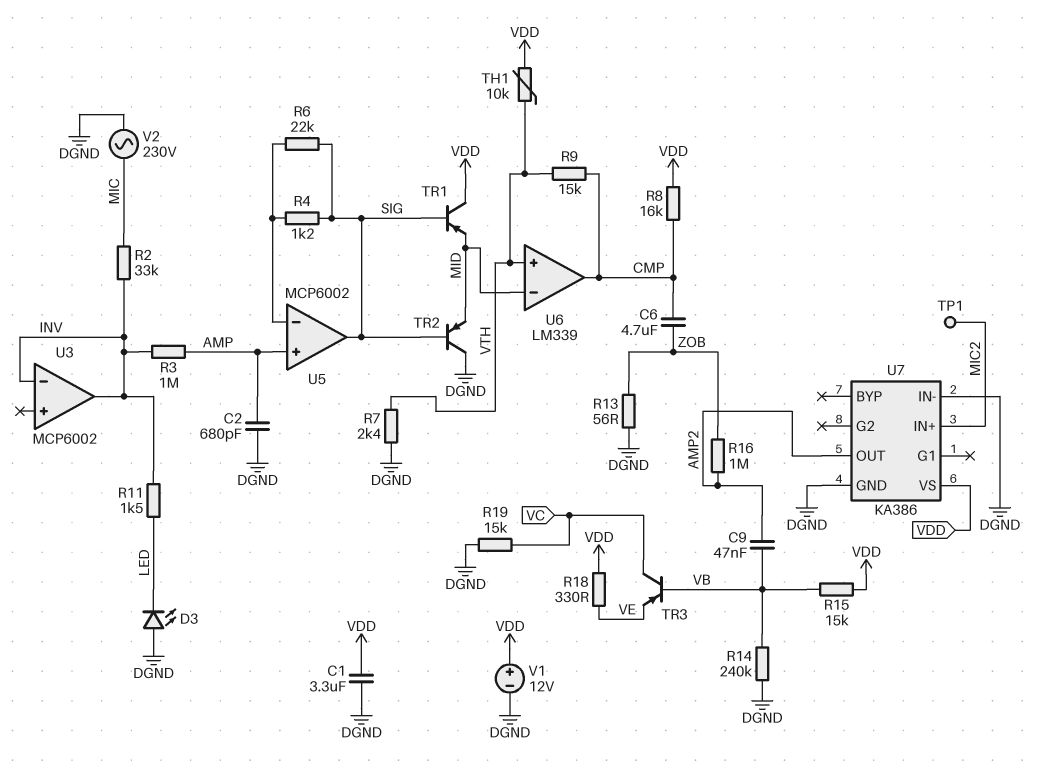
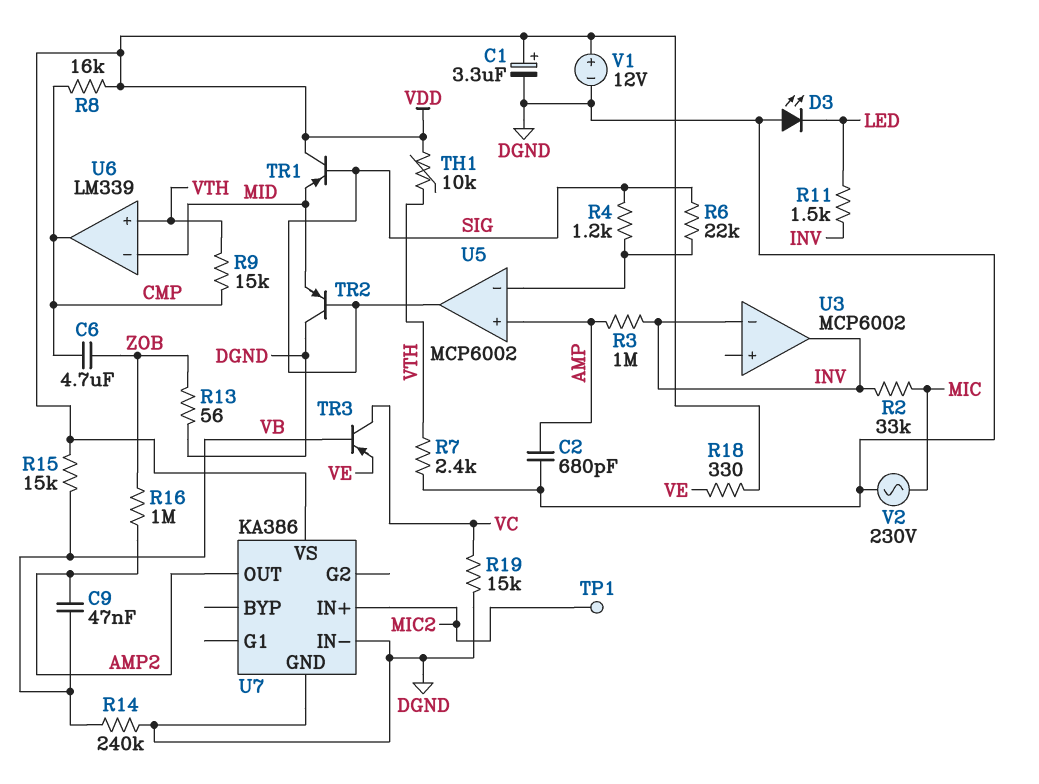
C1: 3.3uF (DGND, VDD) -> 3.3uF (plus VDD, minus DGND)

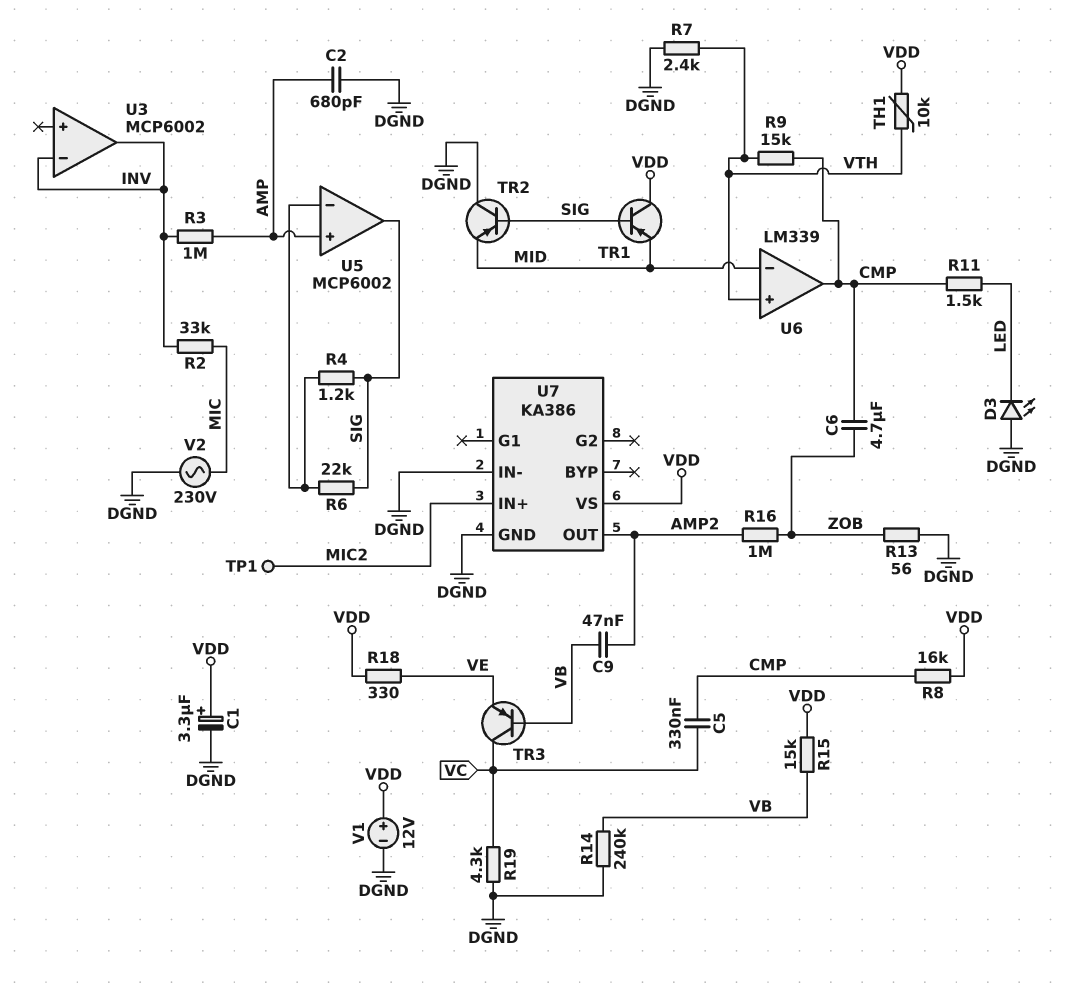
C5: none -> 330nF (CMP, VC)
R11: 1.5k (INV, LED) -> 1.5k (CMP, LED)
R19: 15k (DGND, VC) -> 4.3k (DGND, VC)

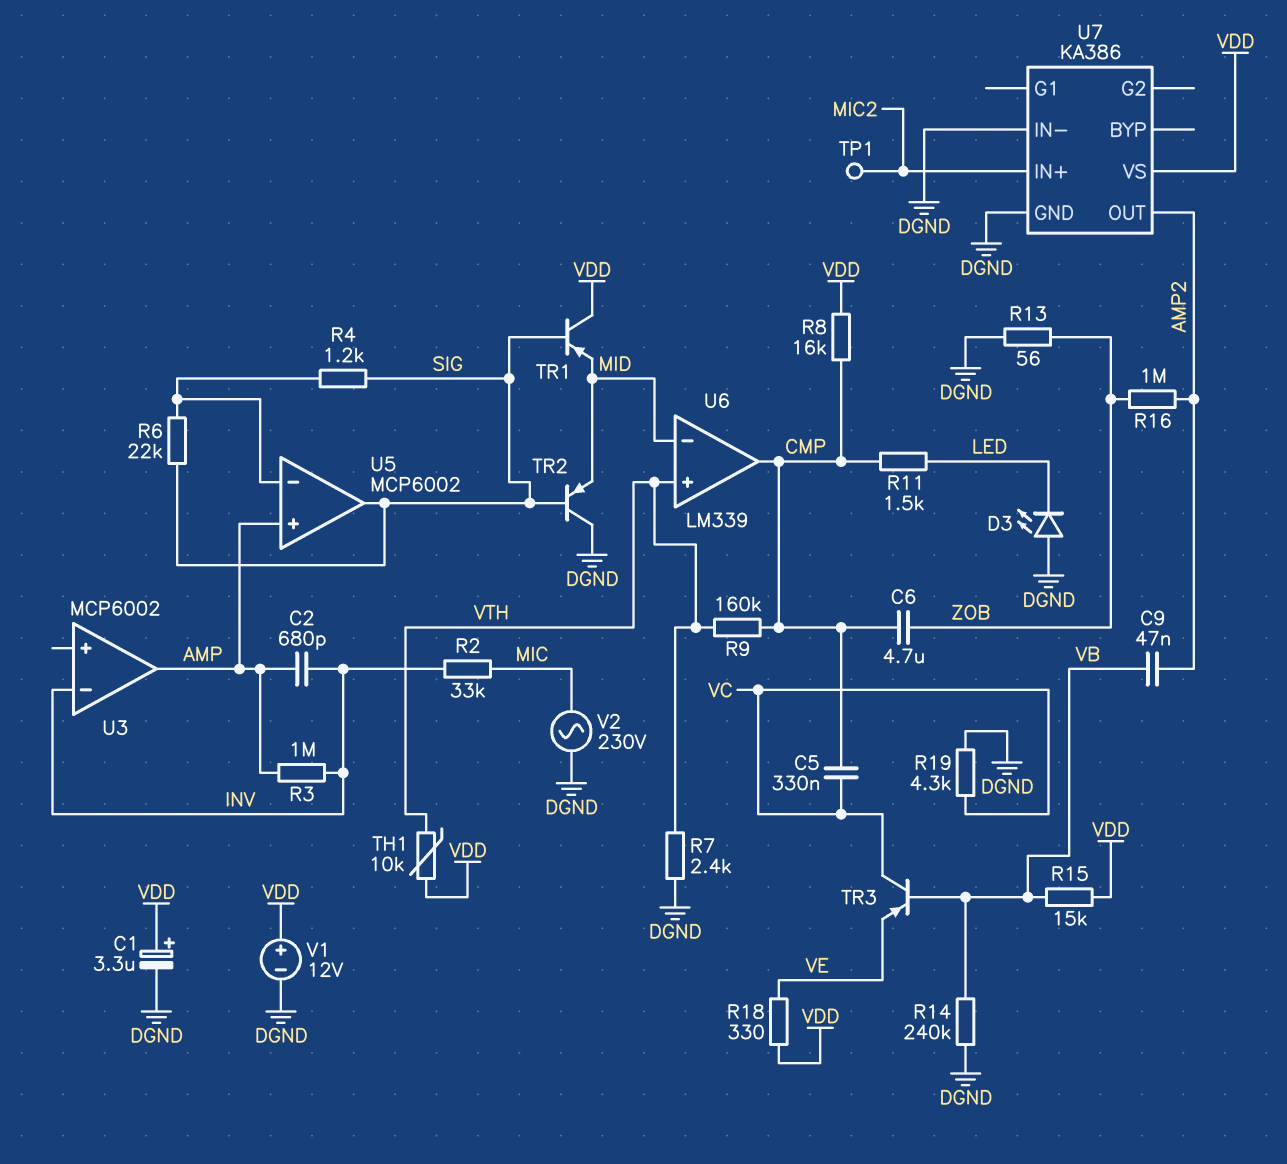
C2: 680pF (AMP, DGND) -> 680pF (AMP, INV)
R9: 15k (CMP, VTH) -> 160k (CMP, VTH)
U3 pin out: INV -> AMP

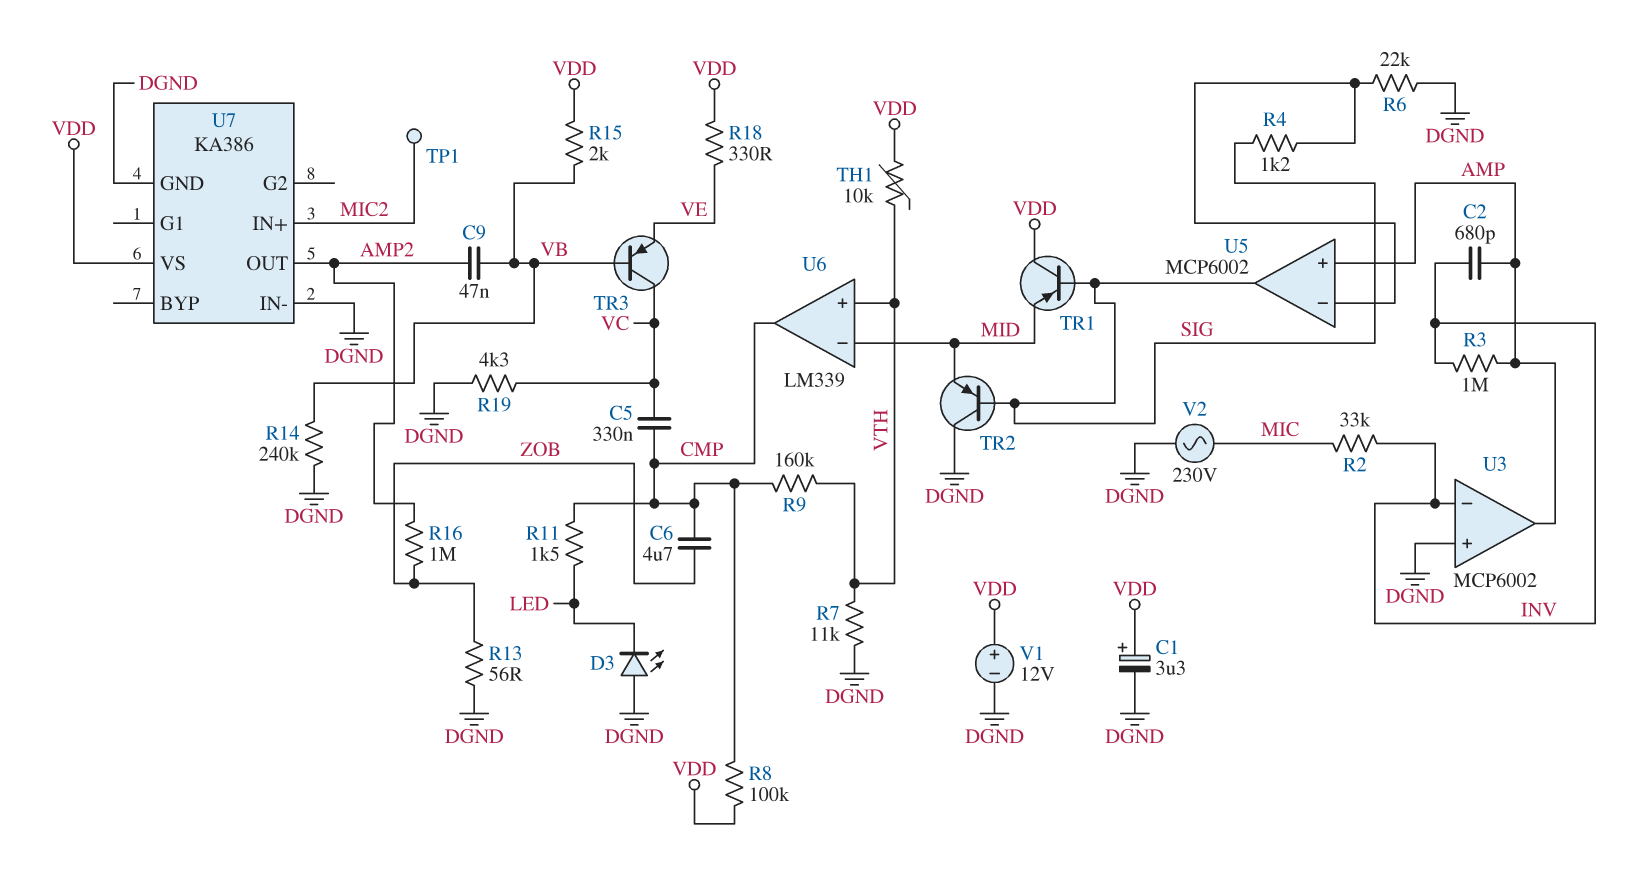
R6: 22k (SIG, U5/in-) -> 22k (DGND, U5/in-)
R7: 2.4k (DGND, VTH) -> 11k (DGND, VTH)
R8: 16k (CMP, VDD) -> 100k (CMP, VDD)
R15: 15k (VB, VDD) -> 2k (VB, VDD)
U3 pin in+: none -> DGND

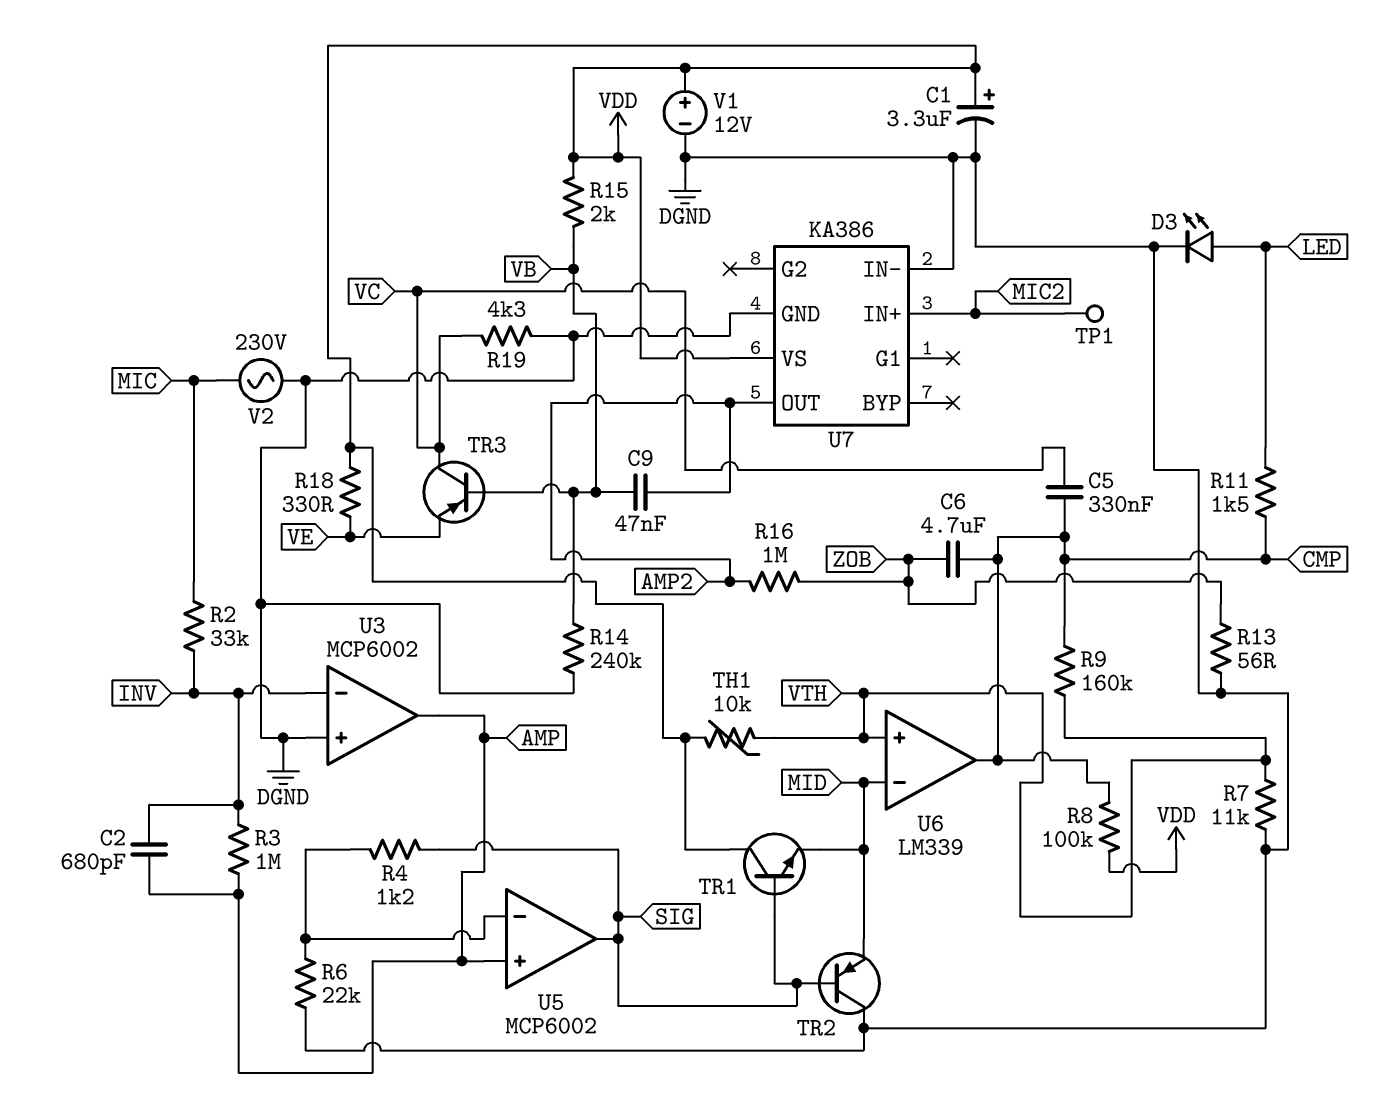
D3: LED (A DGND, K LED) -> LED (A LED, K DGND)
TR1: PNP (B SIG, C VDD, E MID) -> NPN (B SIG, C VDD, E MID)

